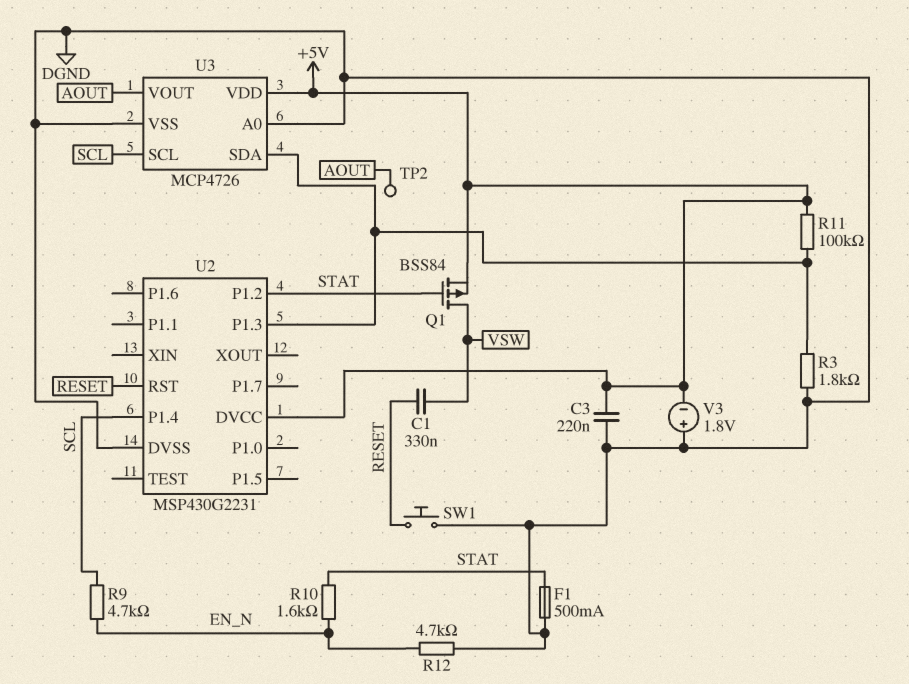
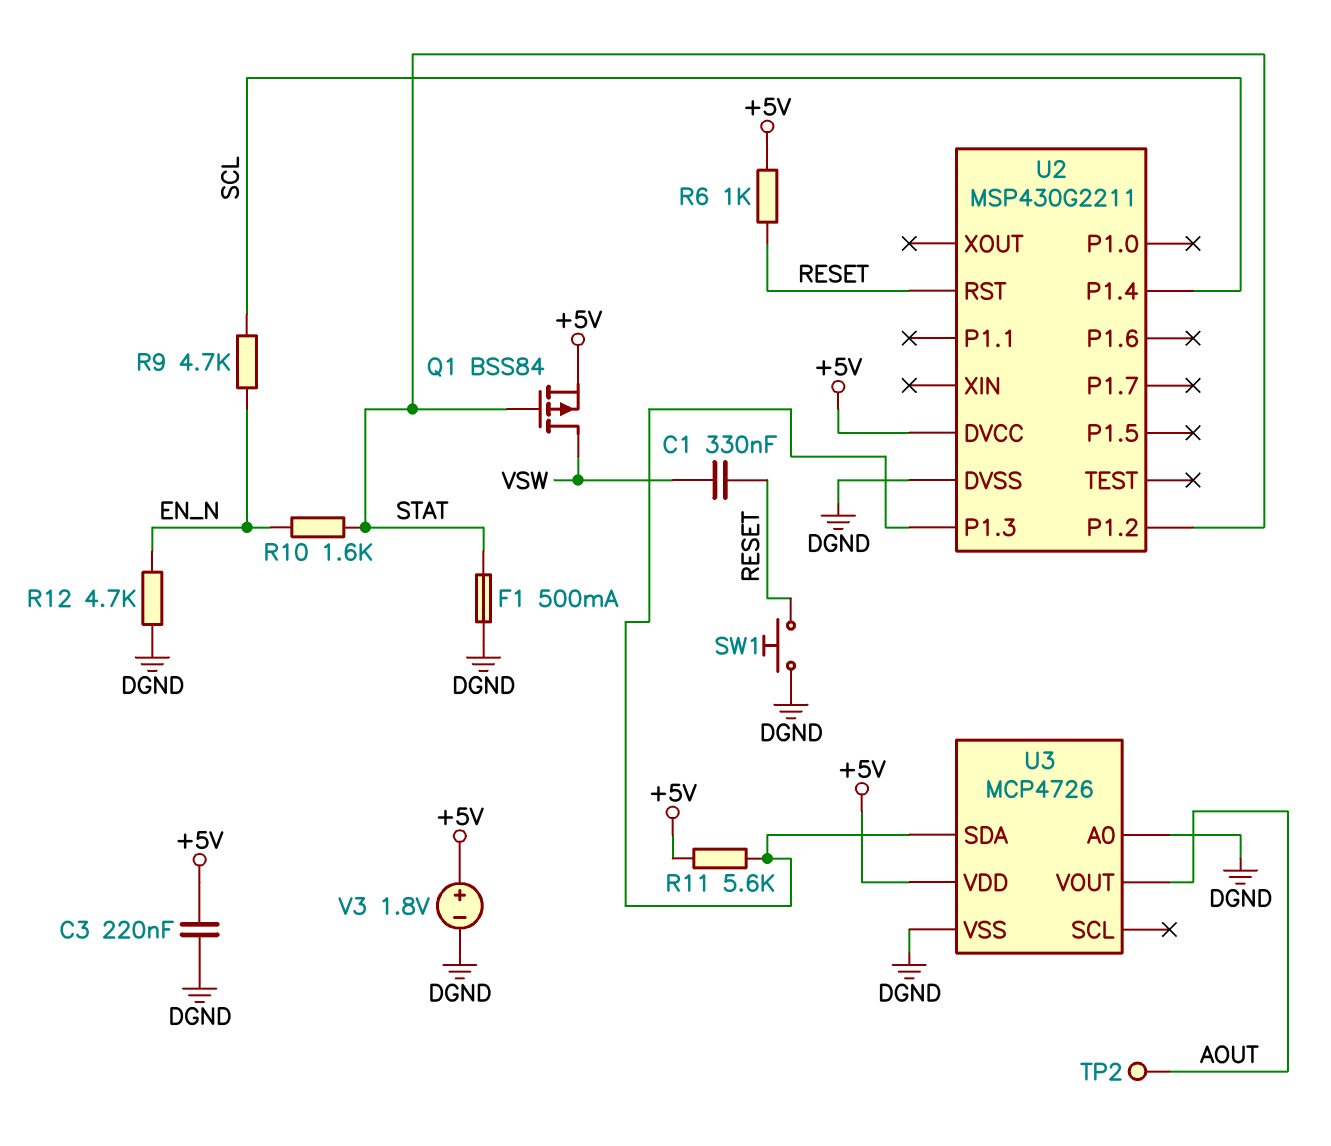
R3: 1.8k (DGND, U2/P1.3) -> none
R6: none -> 1k (+5V, RESET)
R11: 100k (+5V, U2/P1.3) -> 5.6k (+5V, U2/P1.3)
U2: MSP430G2231 -> MSP430G2211
U3 pin SCL: SCL -> none
V3: 1.8V (plus DGND, minus +5V) -> 1.8V (plus +5V, minus DGND)

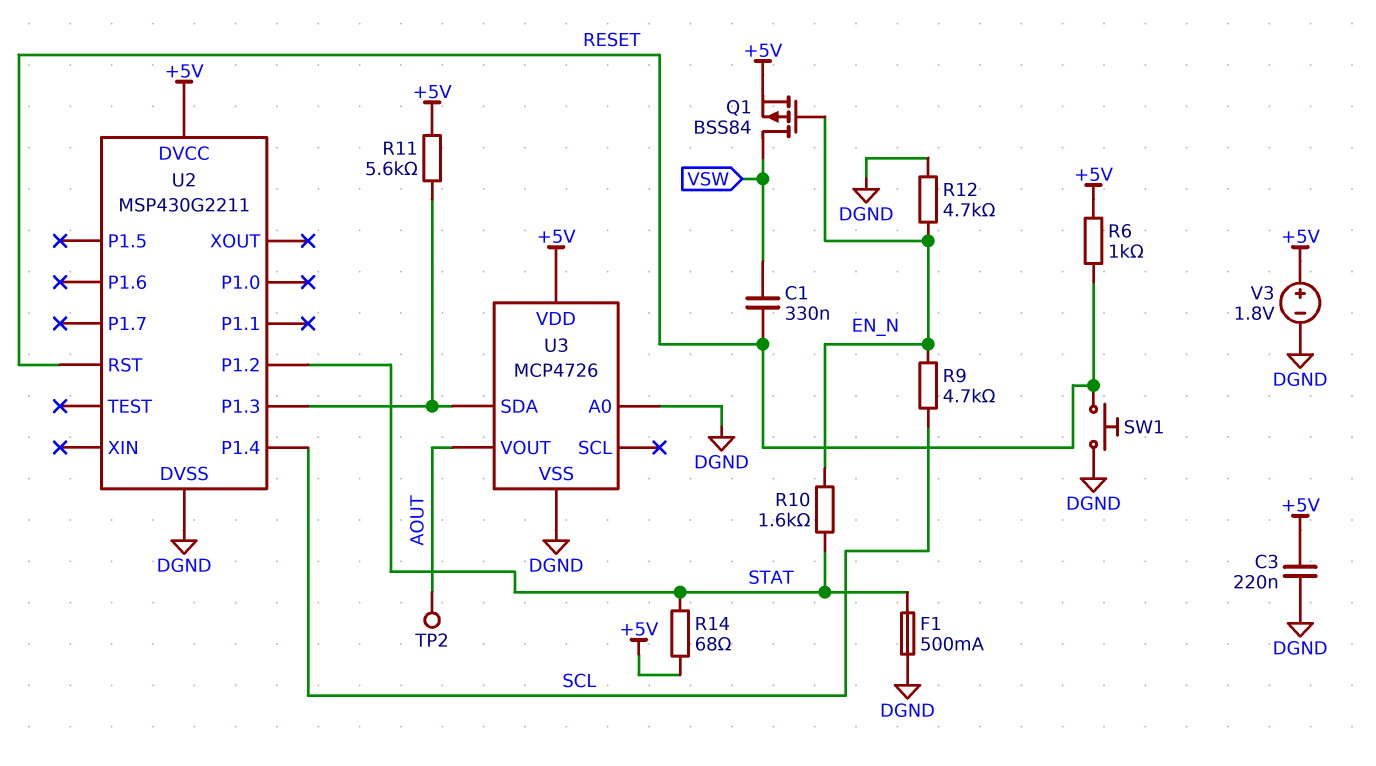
Q1: PMOS BSS84 (G STAT, D VSW, S +5V) -> PMOS BSS84 (G EN_N, D VSW, S +5V)
R14: none -> 68 (+5V, STAT)

